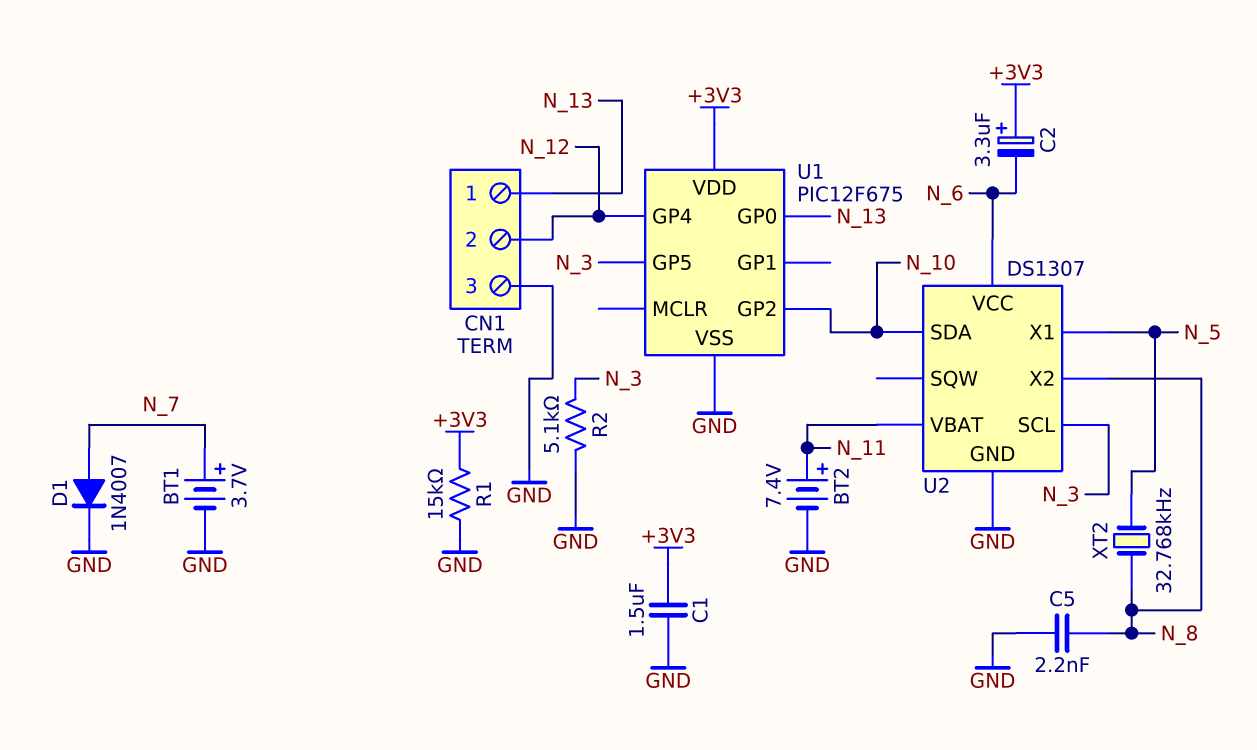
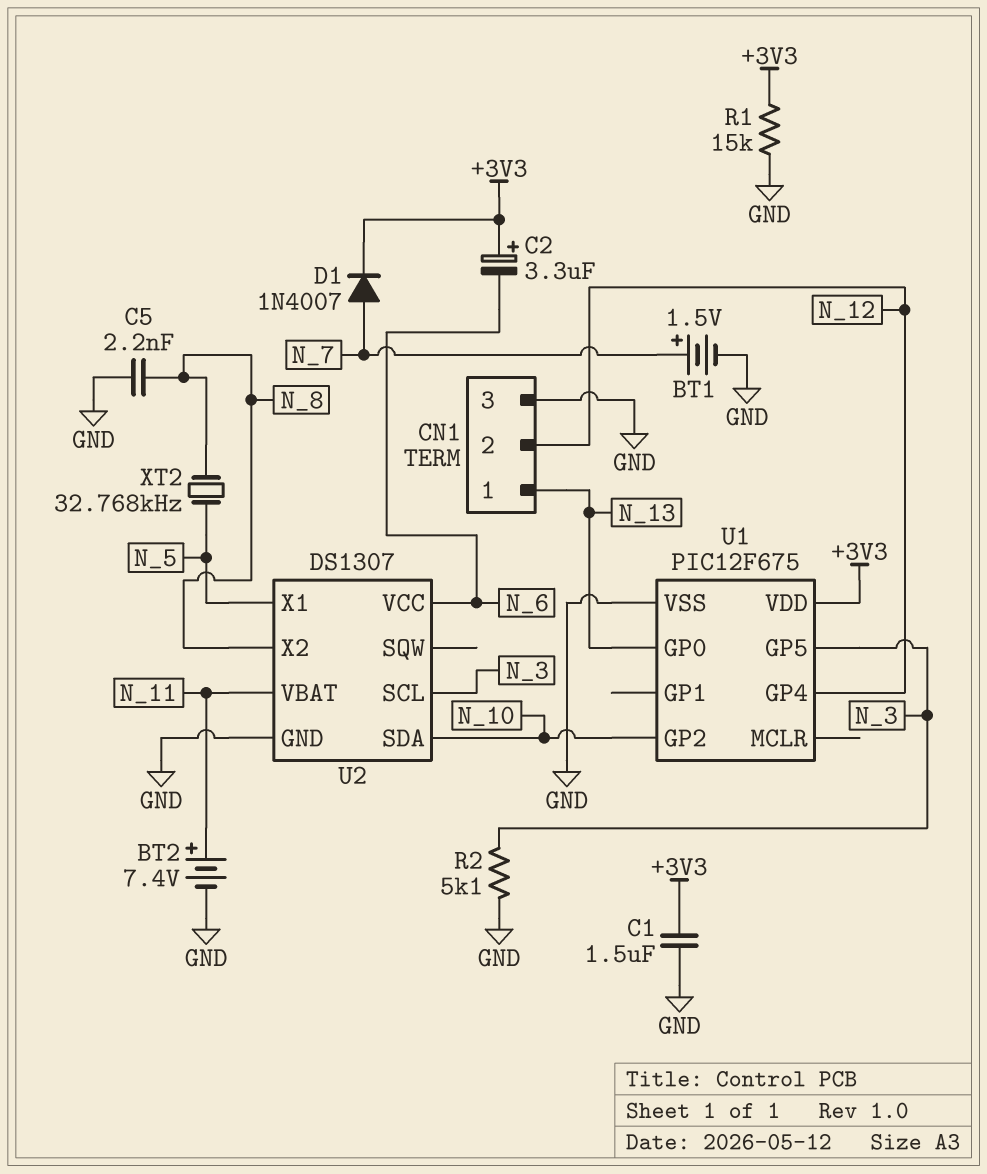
BT1: 3.7V (plus N_7, minus GND) -> 1.5V (plus N_7, minus GND)
D1: diode 1N4007 (A N_7, K GND) -> diode 1N4007 (A N_7, K +3V3)

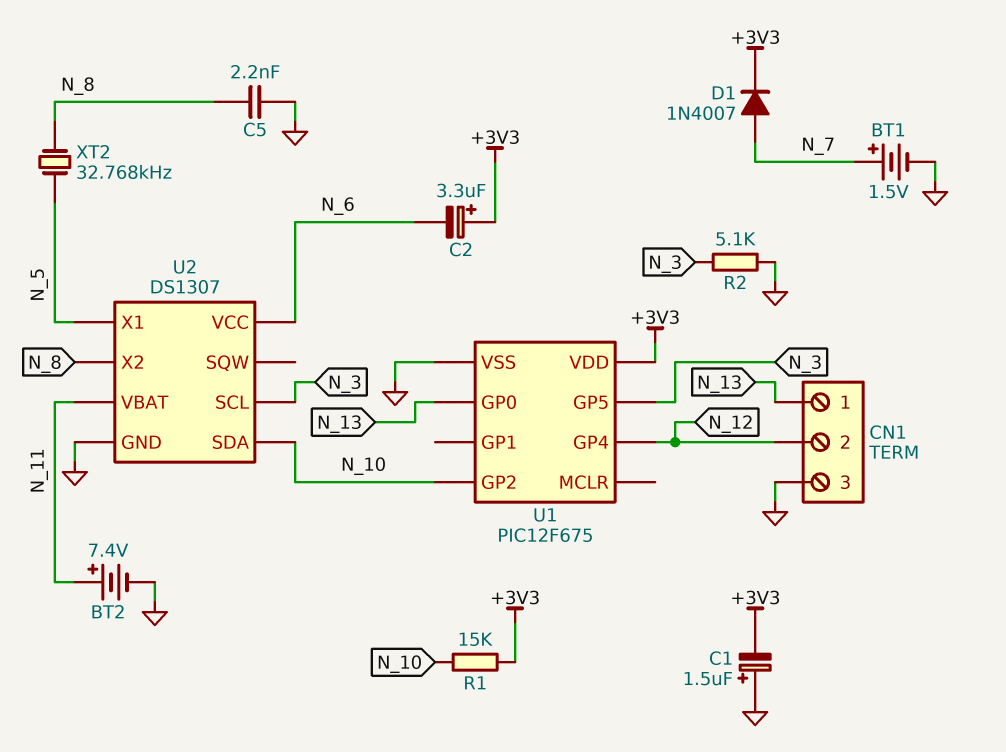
C1: 1.5uF (+3V3, GND) -> 1.5uF (plus GND, minus +3V3)
R1: 15k (+3V3, GND) -> 15k (+3V3, N_10)

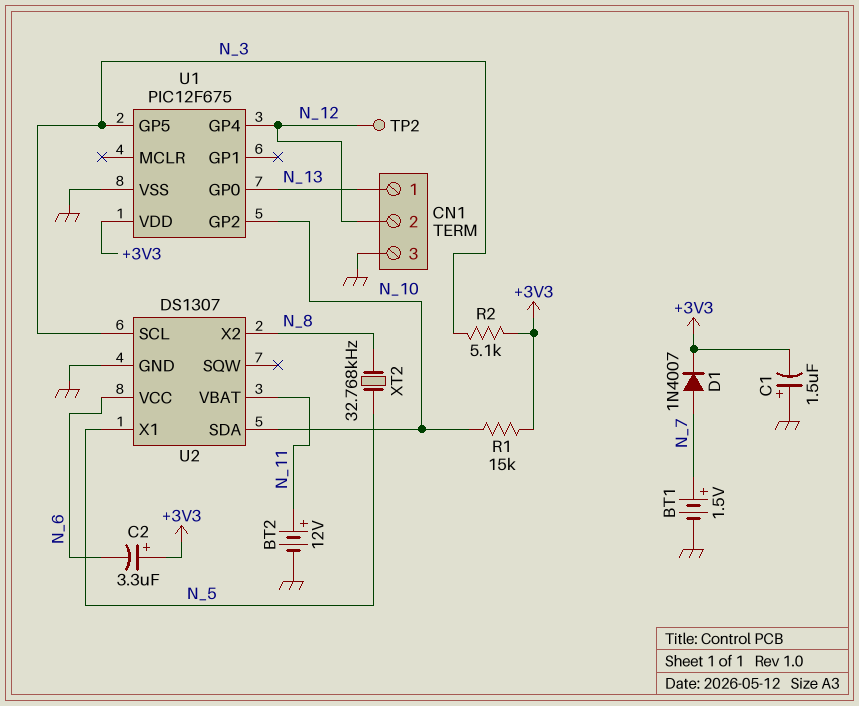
BT2: 7.4V (plus N_11, minus GND) -> 12V (plus N_11, minus GND)
C5: 2.2nF (GND, N_8) -> none
R2: 5.1k (GND, N_3) -> 5.1k (+3V3, N_3)
TP2: none -> test point (N_12)

